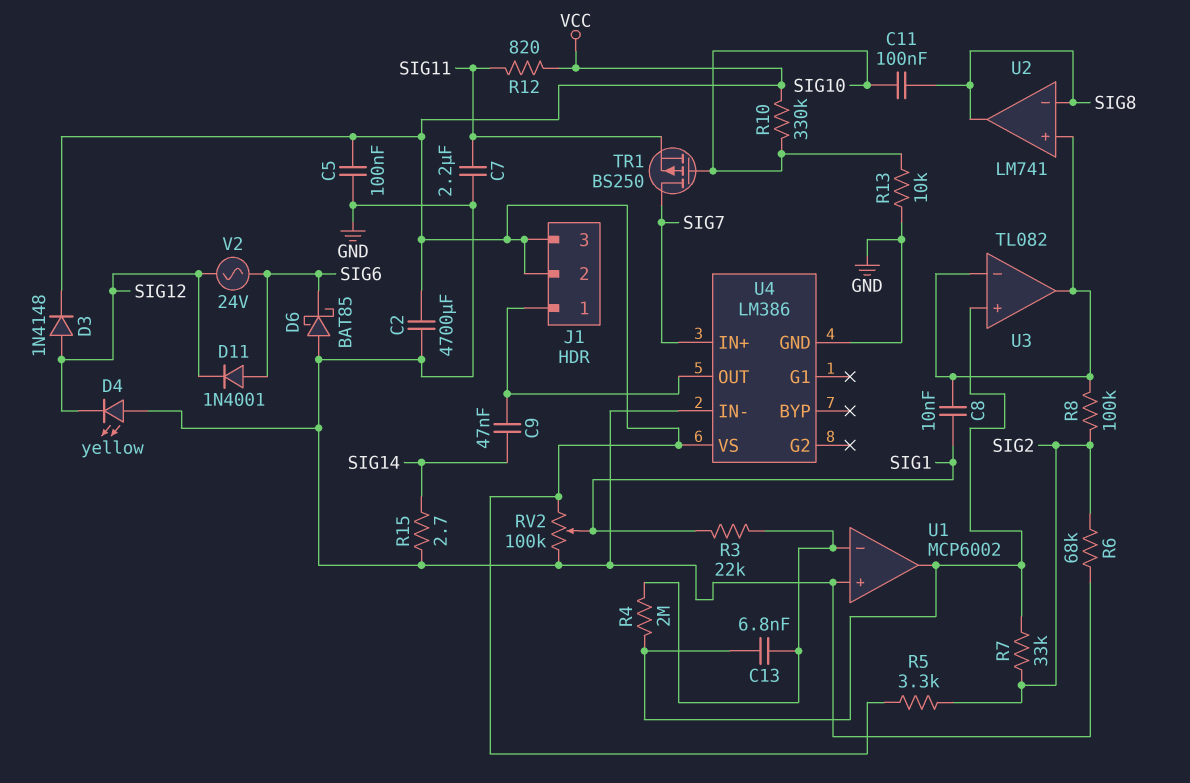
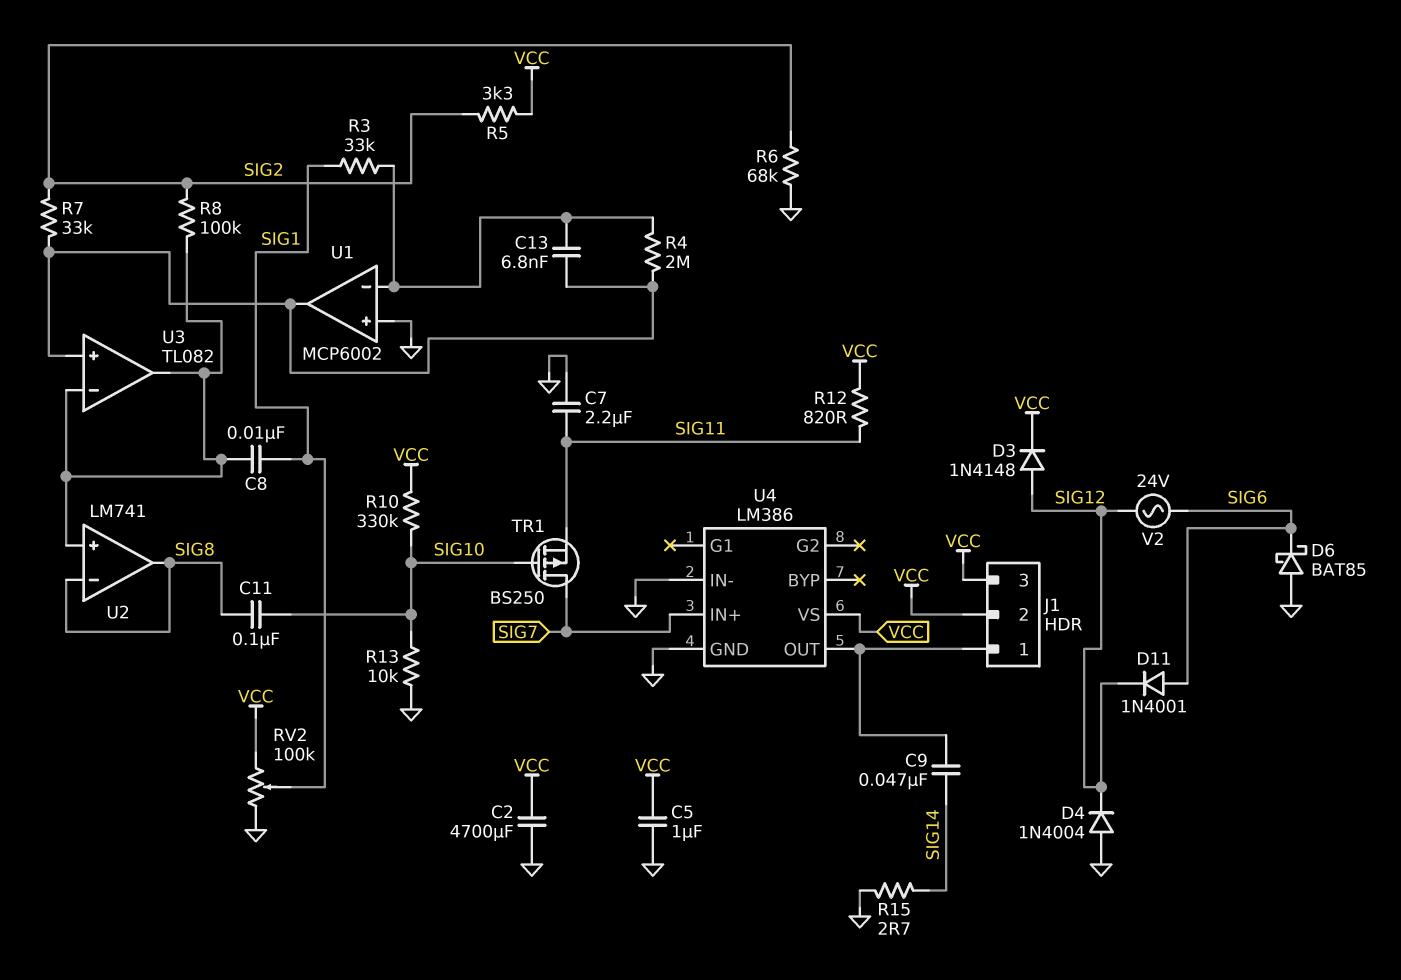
C5: 100nF (GND, VCC) -> 1uF (GND, VCC)
D4: LED yellow (A GND, K SIG12) -> diode 1N4004 (A GND, K SIG12)
R3: 22k (SIG1, U1/in-) -> 33k (SIG1, U1/in-)

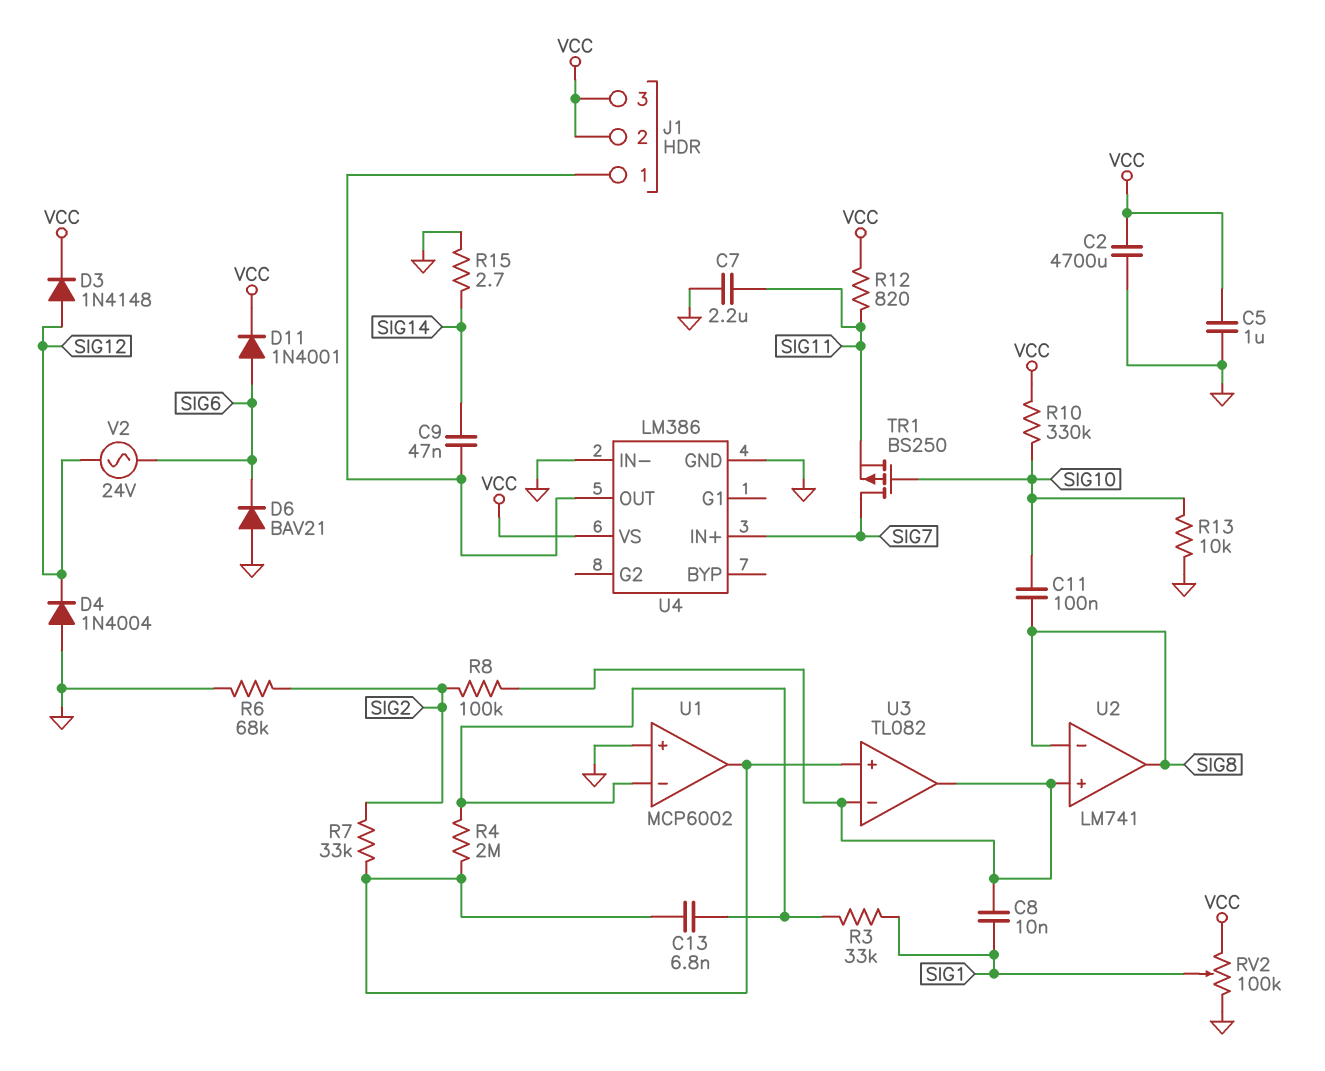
D6: schottky BAT85 (A GND, K SIG6) -> diode BAV21 (A GND, K SIG6)
D11: diode 1N4001 (A SIG6, K SIG12) -> diode 1N4001 (A SIG6, K VCC)
R5: 3.3k (SIG2, VCC) -> none

